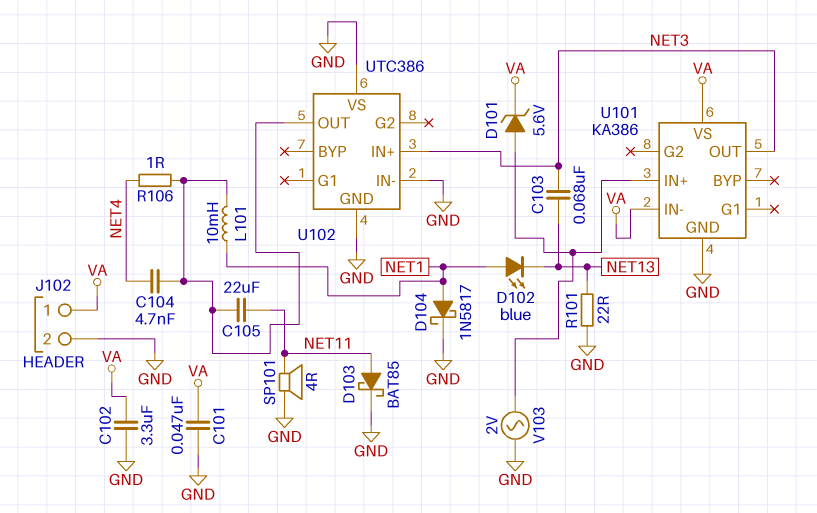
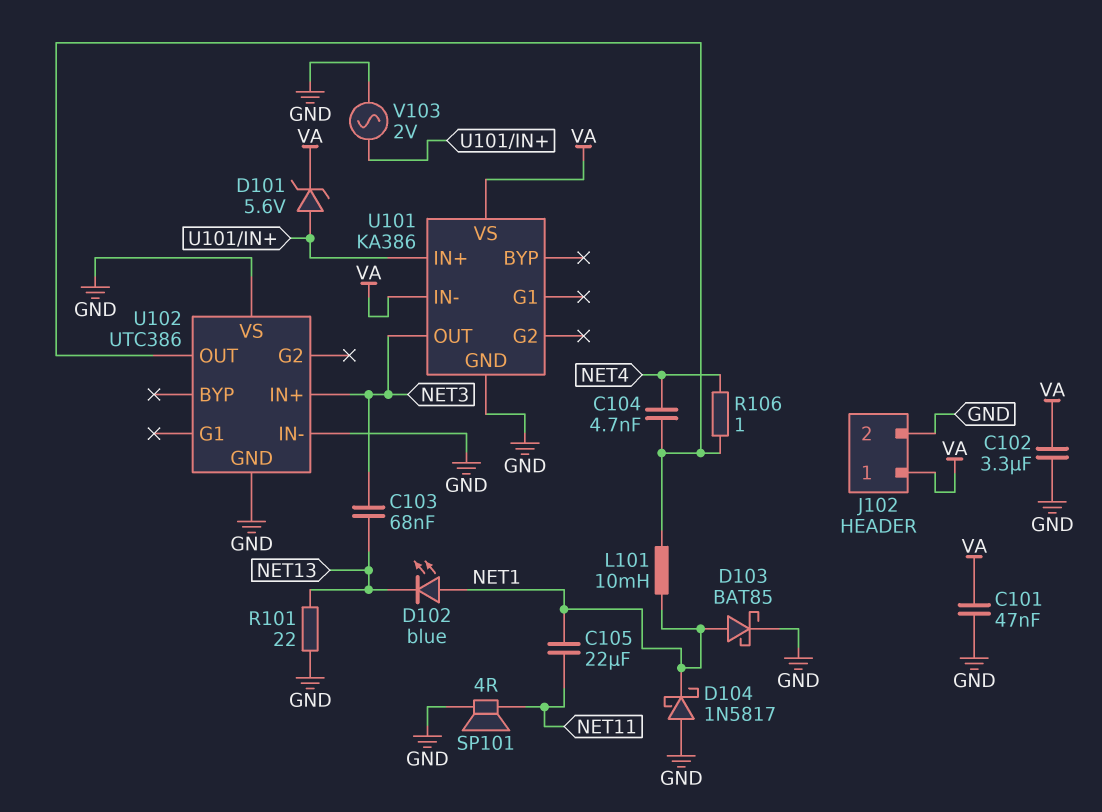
C105: 22uF (NET11, U102/OUT) -> 22uF (NET1, NET11)
D103: schottky BAT85 (A NET11, K GND) -> schottky BAT85 (A NET1, K GND)
D104: schottky 1N5817 (A NET1, K GND) -> schottky 1N5817 (A GND, K NET1)

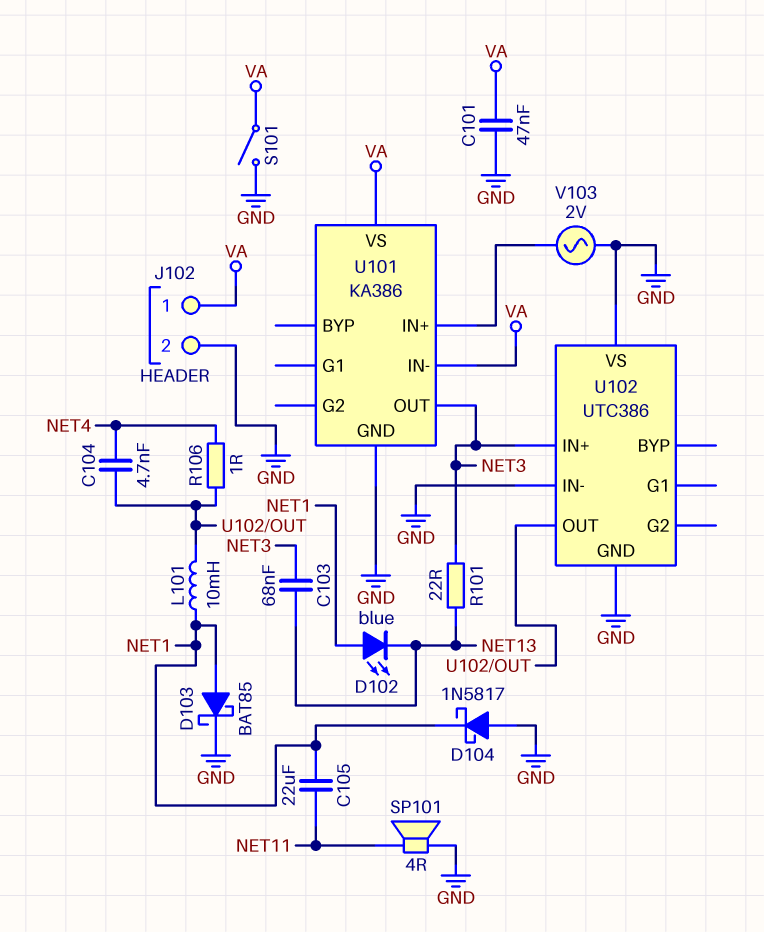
C102: 3.3uF (GND, VA) -> none
D101: zener 5.6V (A U101/IN+, K VA) -> none
R101: 22 (GND, NET13) -> 22 (NET3, NET13)
S101: none -> switch (GND, VA)

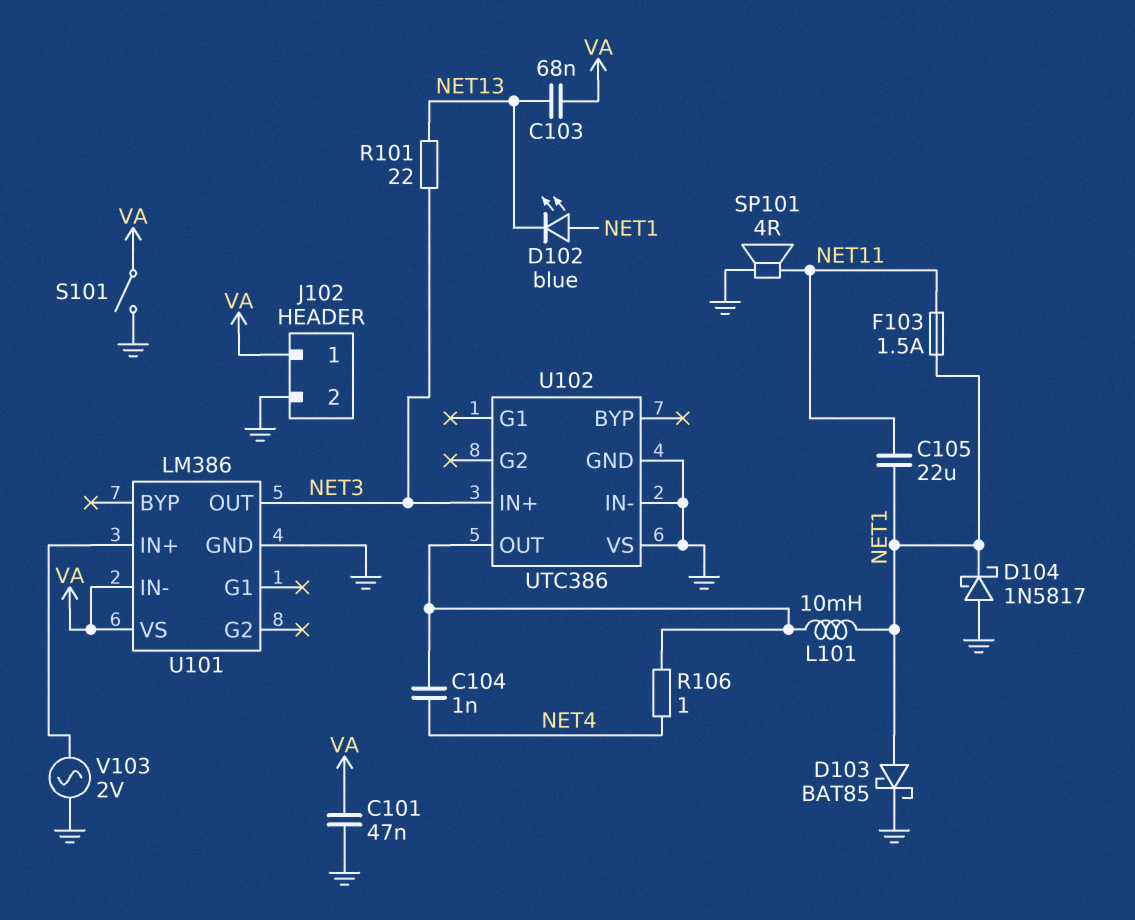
C103: 68nF (NET3, NET13) -> 68nF (NET13, VA)
C104: 4.7nF (NET4, U102/OUT) -> 1nF (NET4, U102/OUT)
F103: none -> 1.5A (NET1, NET11)
U101: KA386 -> LM386

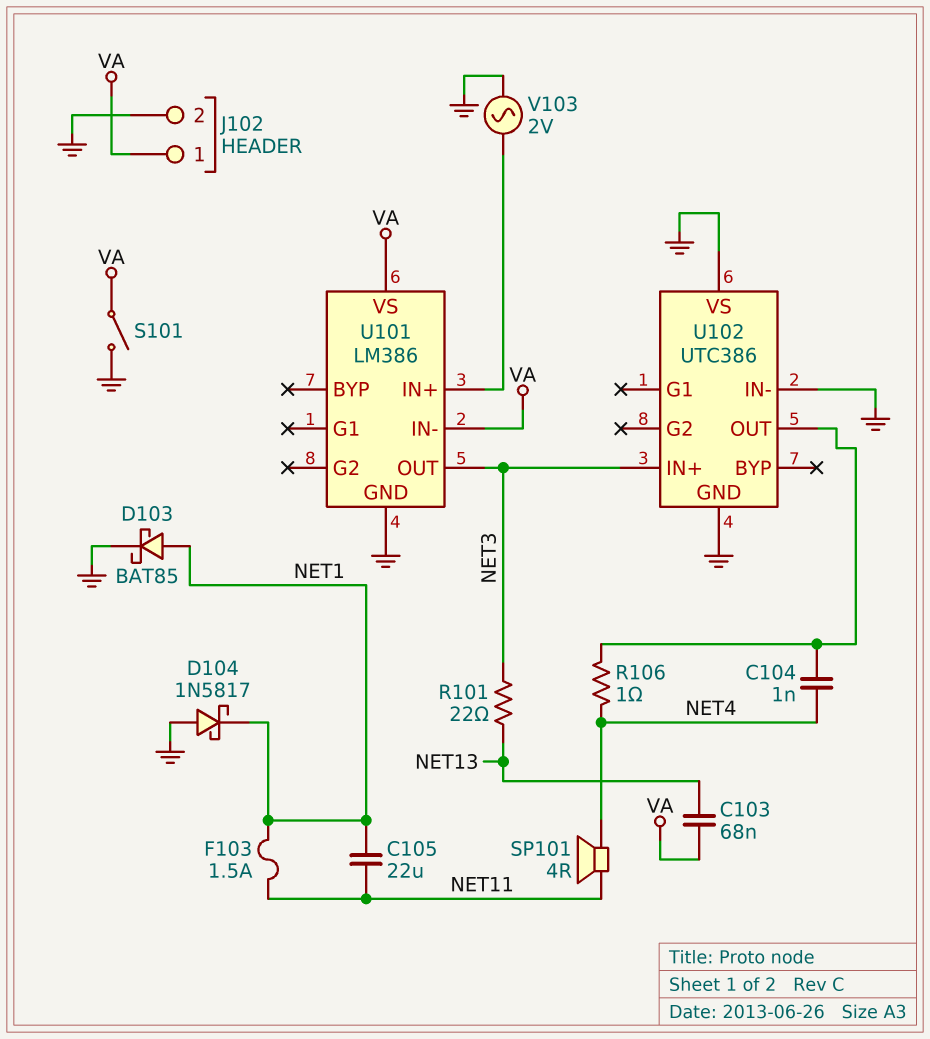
C101: 47nF (GND, VA) -> none
D102: LED blue (A NET1, K NET13) -> none
L101: 10mH (NET1, U102/OUT) -> none
SP101: speaker 4R (GND, NET11) -> speaker 4R (NET4, NET11)

